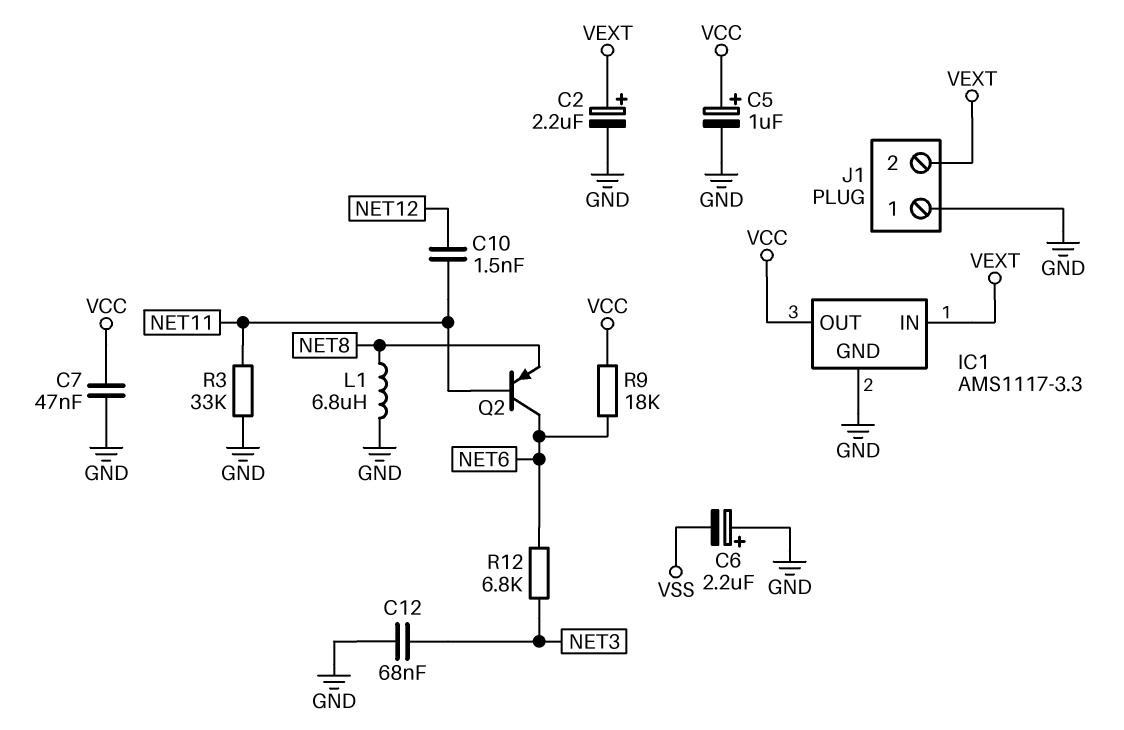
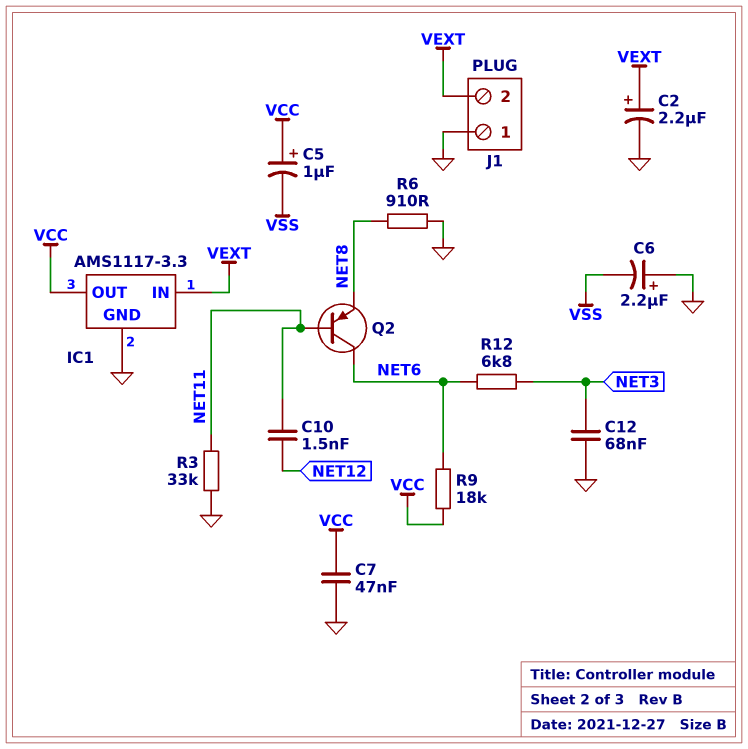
C5: 1uF (plus VCC, minus GND) -> 1uF (plus VCC, minus VSS)
L1: 6.8uH (GND, NET8) -> none
R6: none -> 910 (GND, NET8)

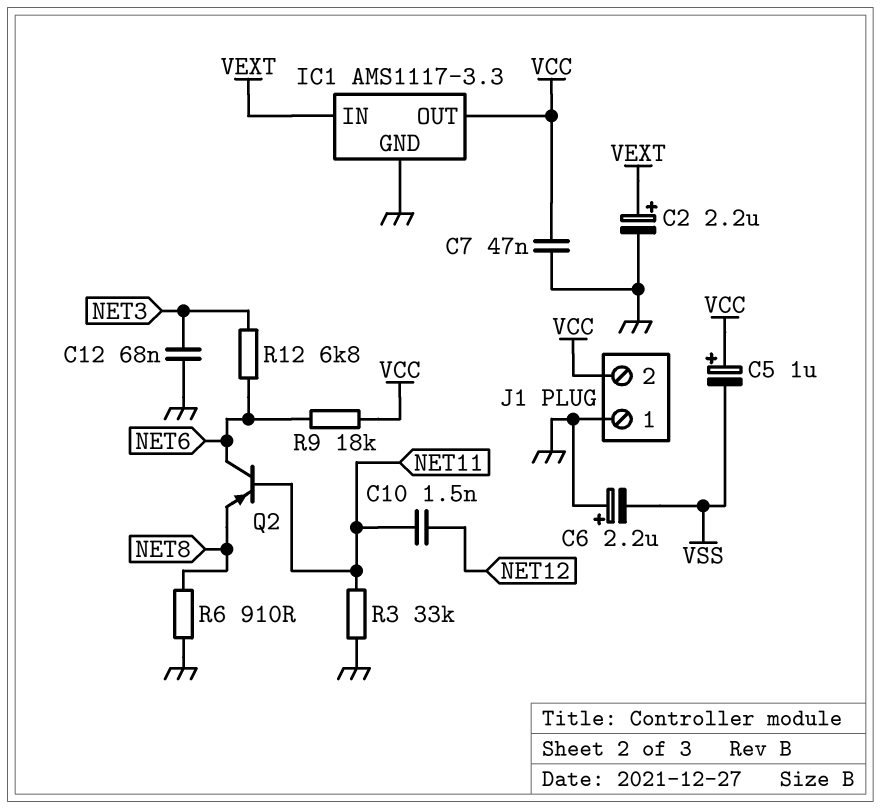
J1 pin 2: VEXT -> VCC

